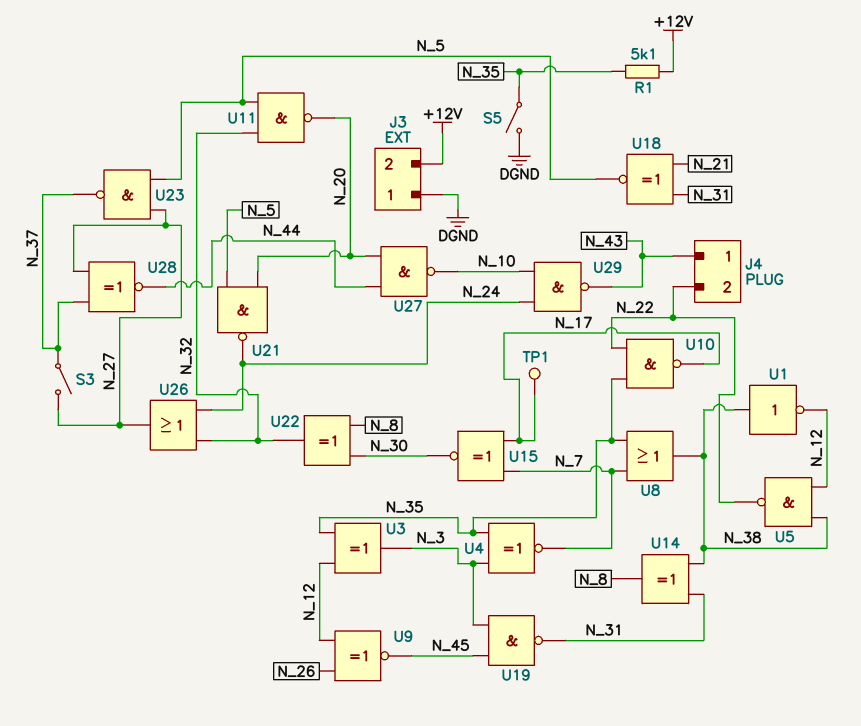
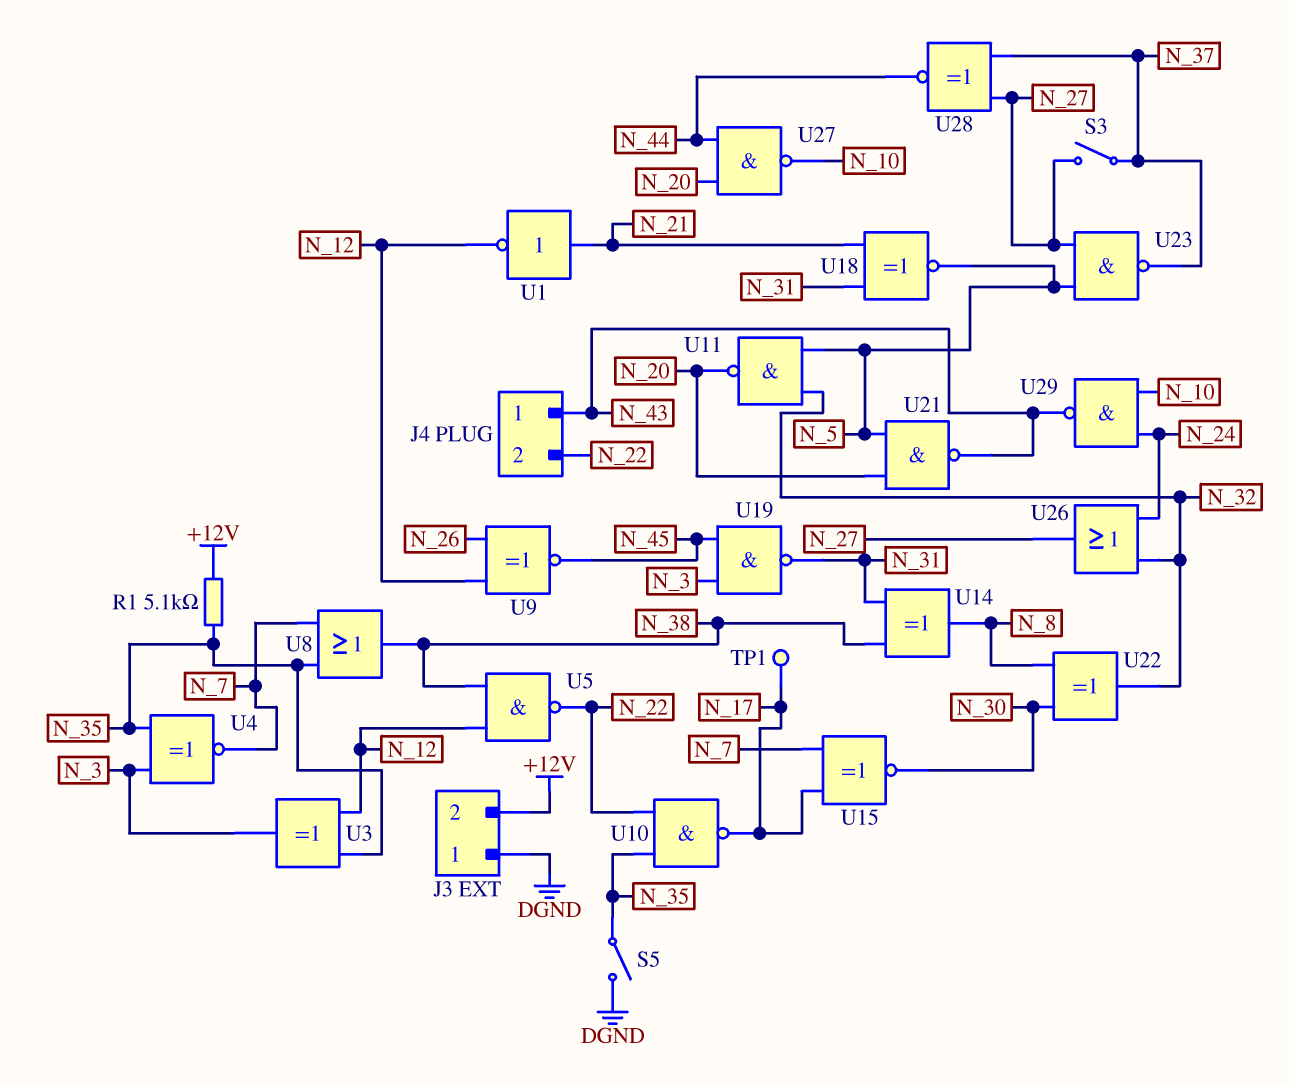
U1: NOT (in N_38, out N_12) -> NOT (in N_21, out N_12)
U21: NAND (in N_5, in N_20, out N_24) -> NAND (in N_5, in N_20, out N_43)

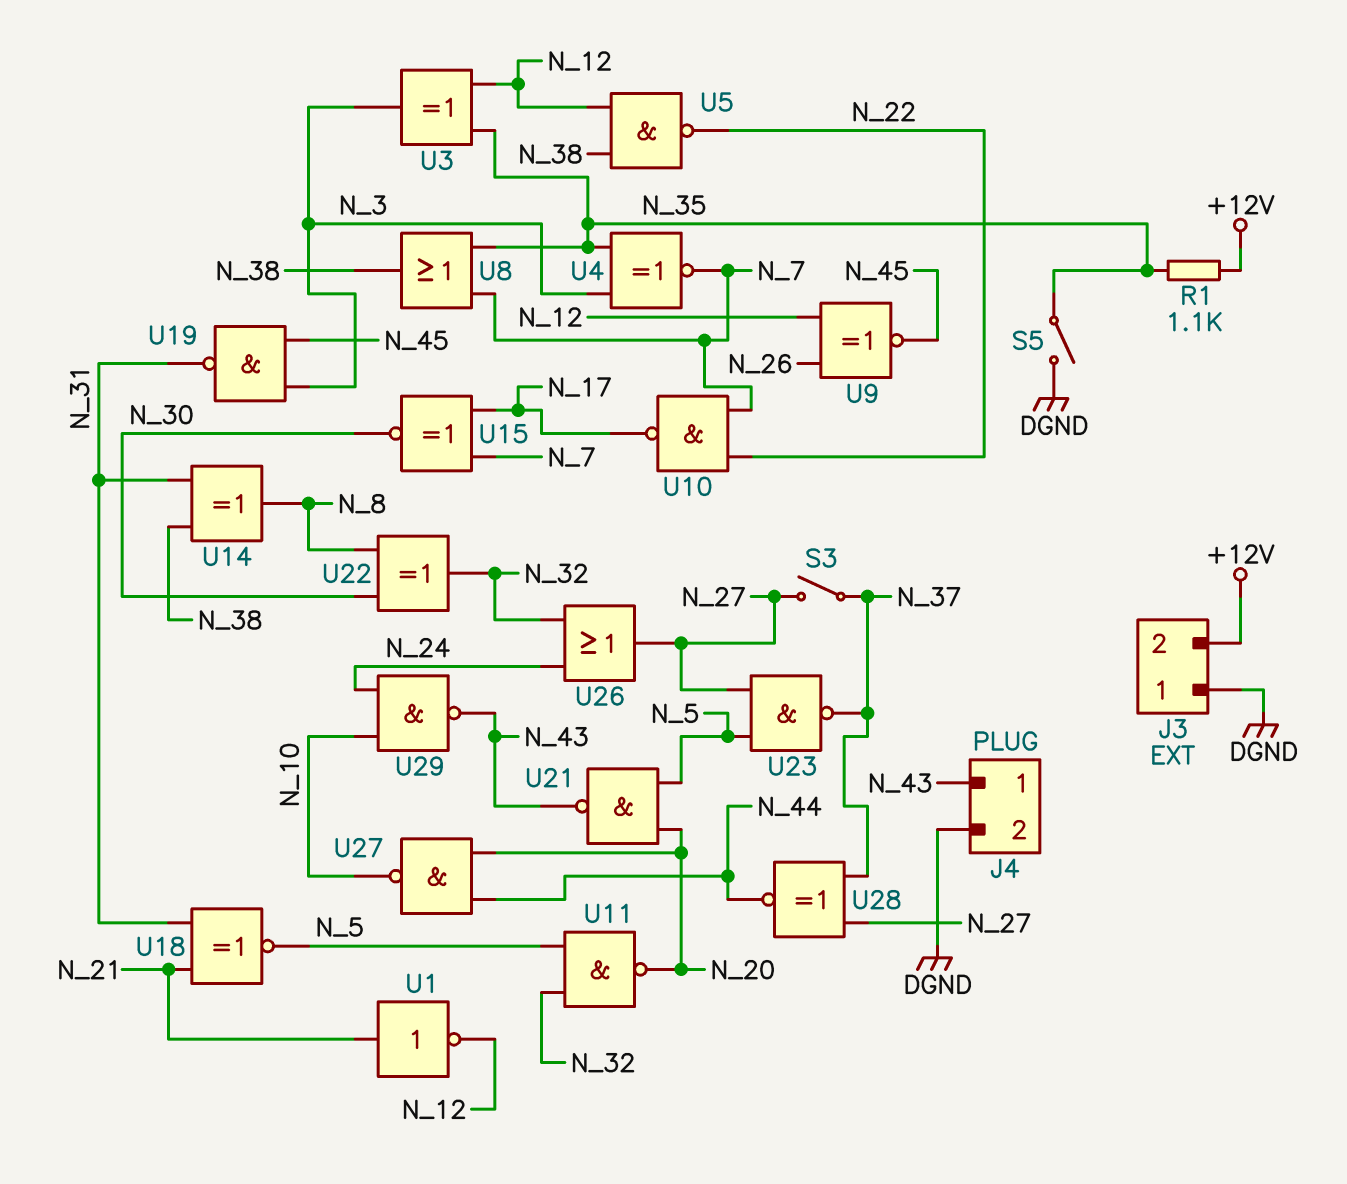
J4 pin 2: N_22 -> DGND
R1: 5.1k (+12V, N_35) -> 1.1k (+12V, N_35)
TP1: test point (N_17) -> none
U10: NAND (in N_22, in N_35, out N_17) -> NAND (in N_7, in N_22, out N_17)

